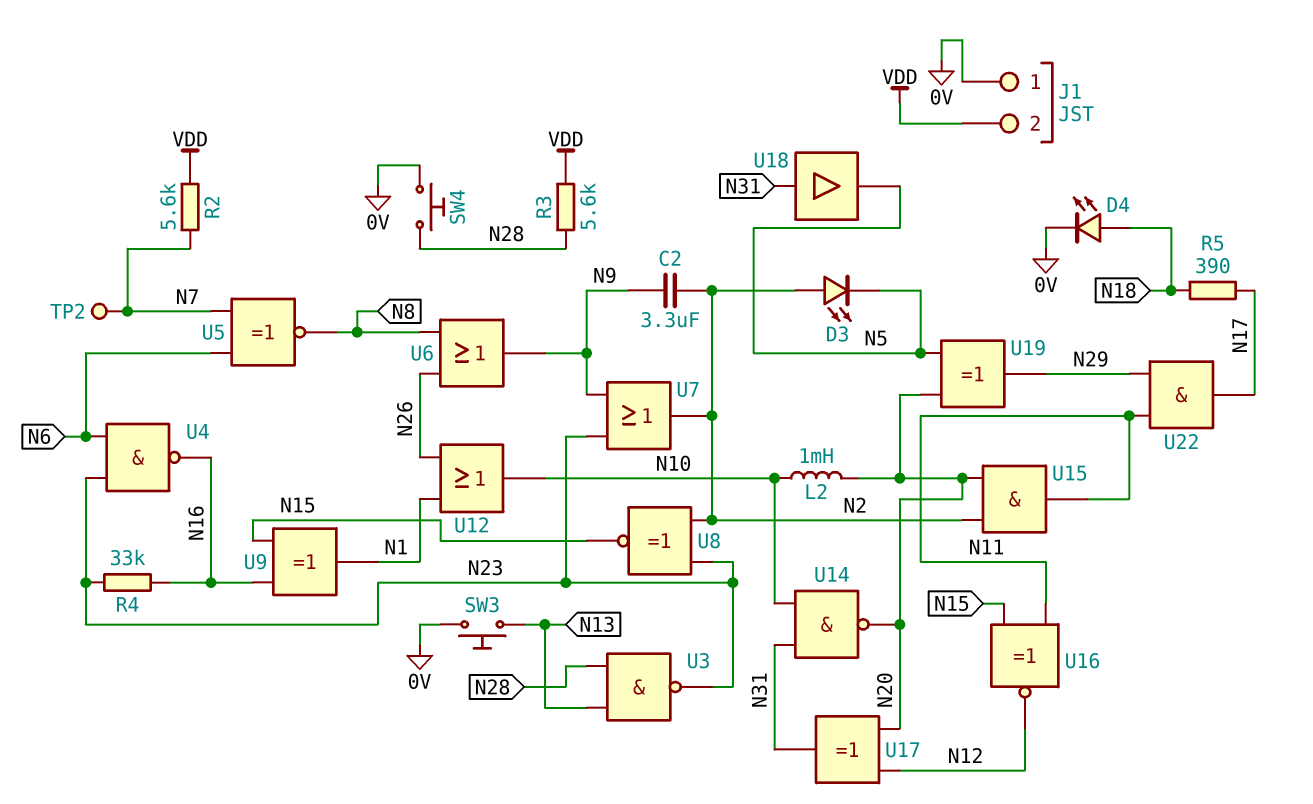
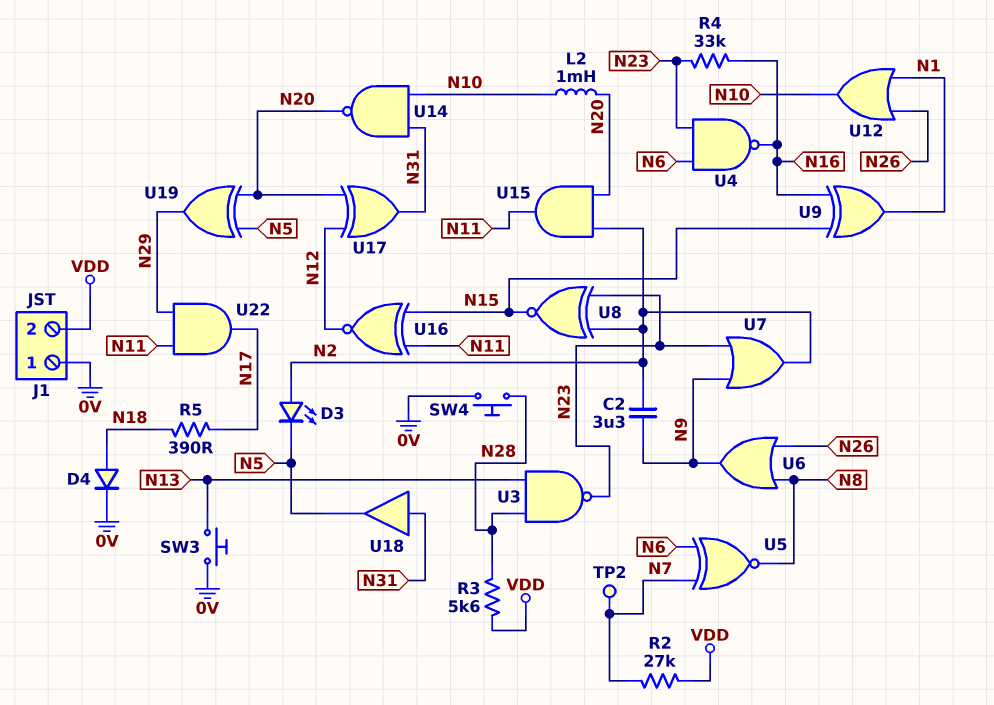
D4: LED (A N18, K 0V) -> diode (A N18, K 0V)
R2: 5.6k (N7, VDD) -> 27k (N7, VDD)

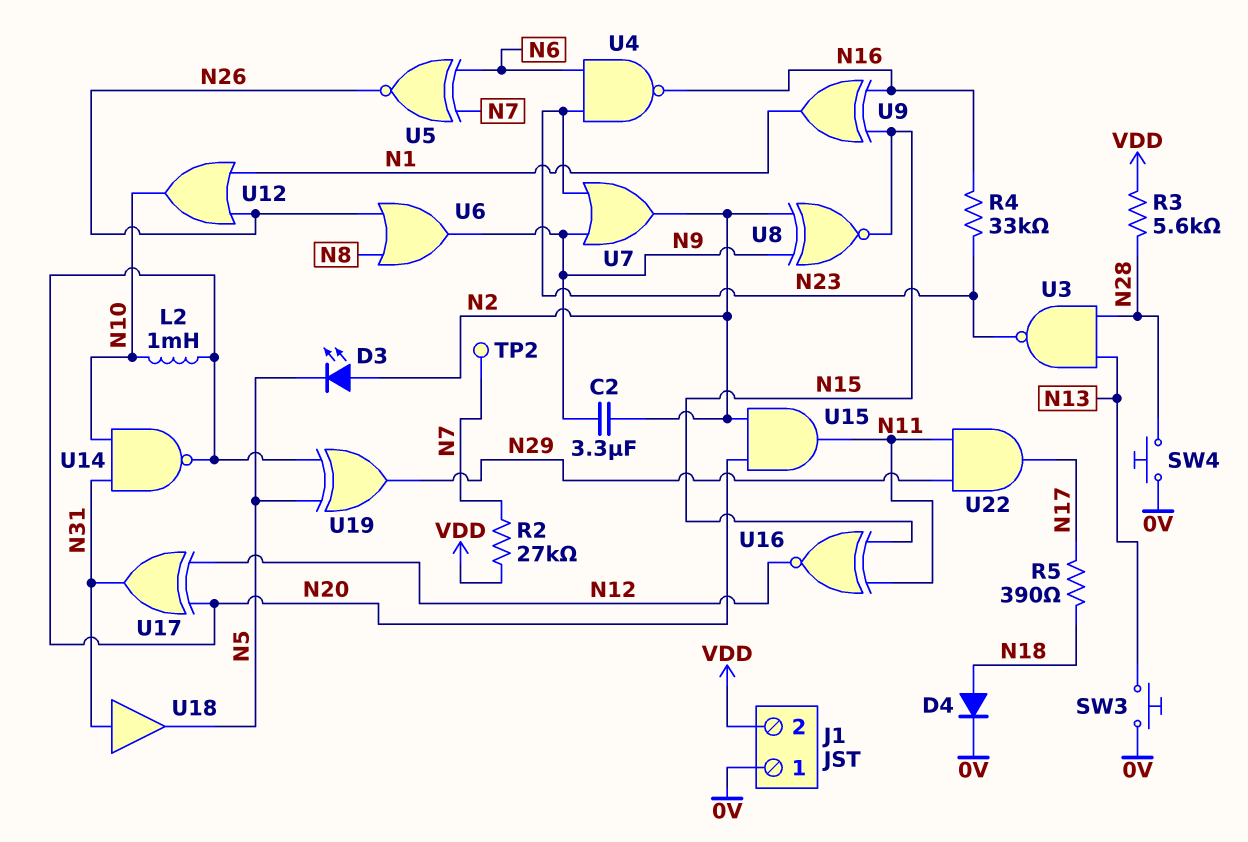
U5: XNOR (in N6, in N7, out N8) -> XNOR (in N6, in N7, out N26)
U8: XNOR (in N2, in N23, out N15) -> XNOR (in N2, in N9, out N15)

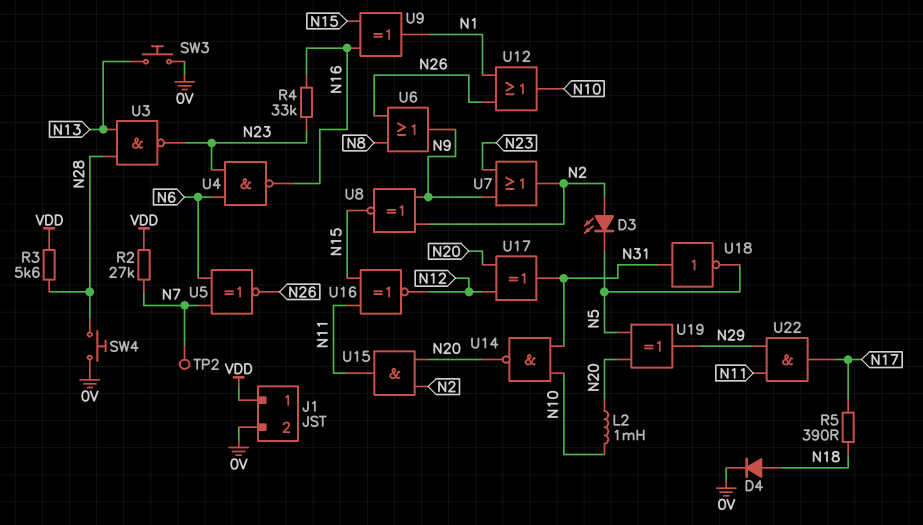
C2: 3.3uF (N2, N9) -> none
J1 pin 1: 0V -> VDD
J1 pin 2: VDD -> 0V
U18: buffer (in N31, out N5) -> NOT (in N31, out N5)

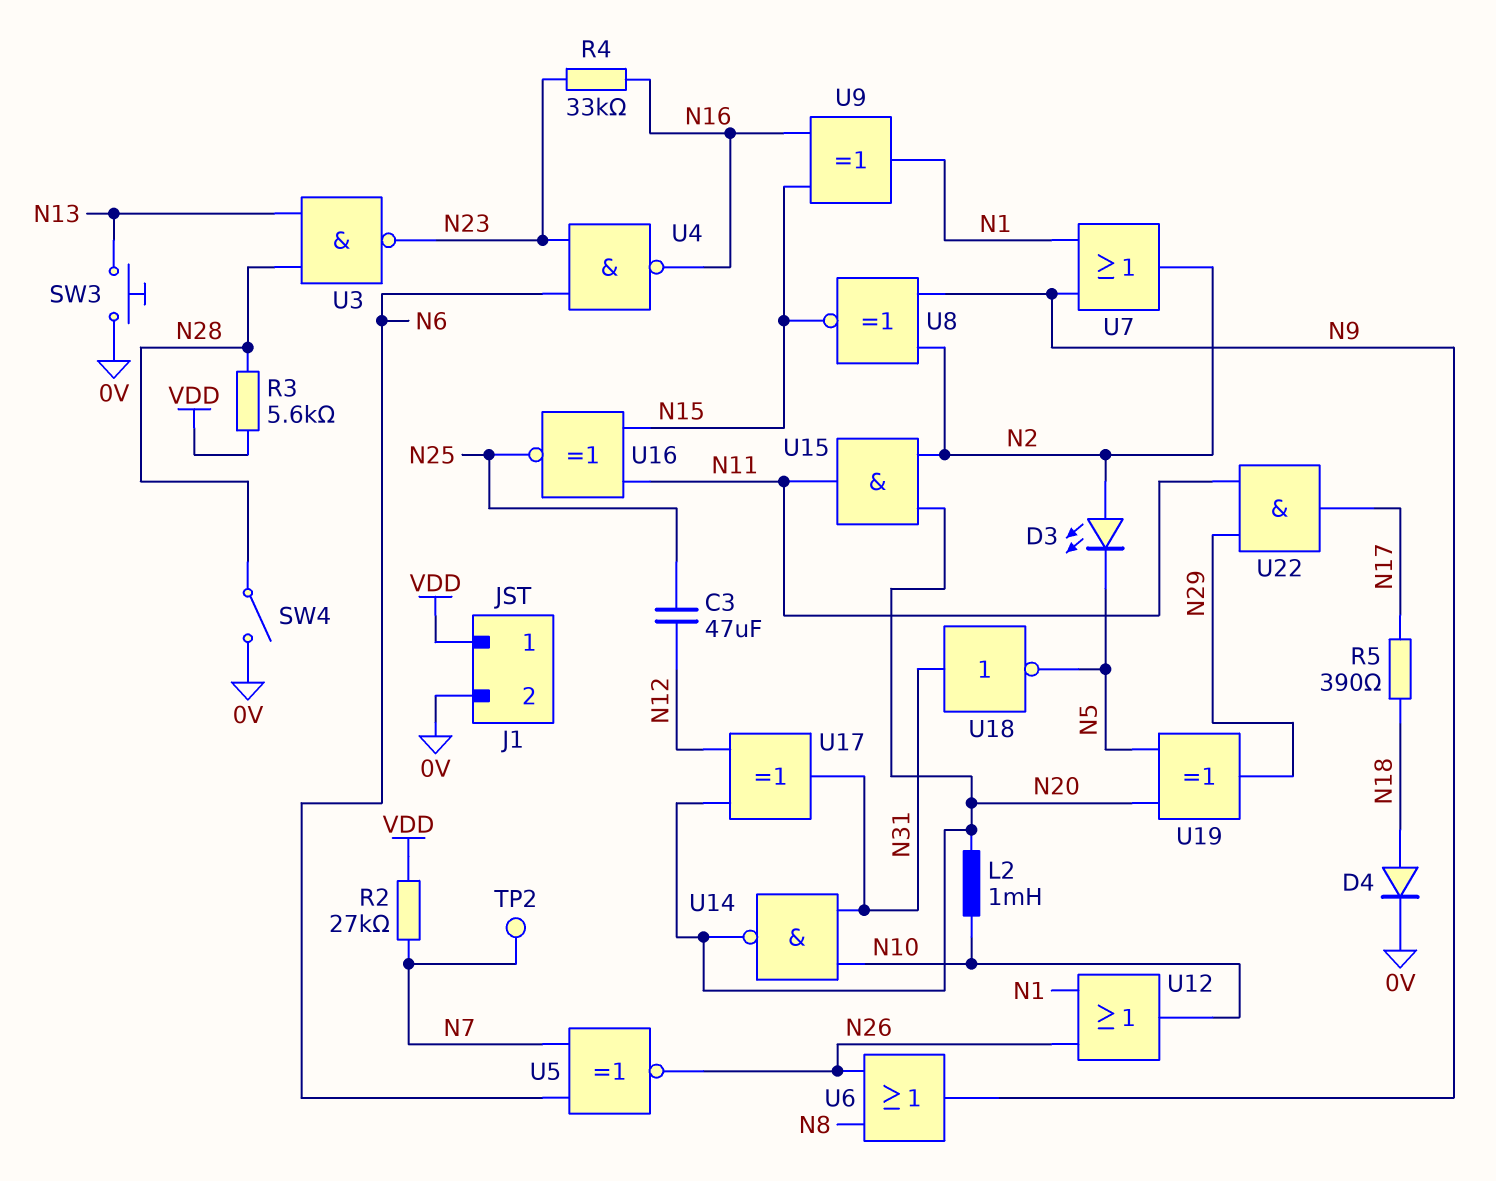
C3: none -> 47uF (N12, N25)
SW4: button (0V, N28) -> switch (0V, N28)
U7: OR (in N9, in N23, out N2) -> OR (in N1, in N9, out N2)
U16: XNOR (in N11, in N15, out N12) -> XNOR (in N11, in N15, out N25)

